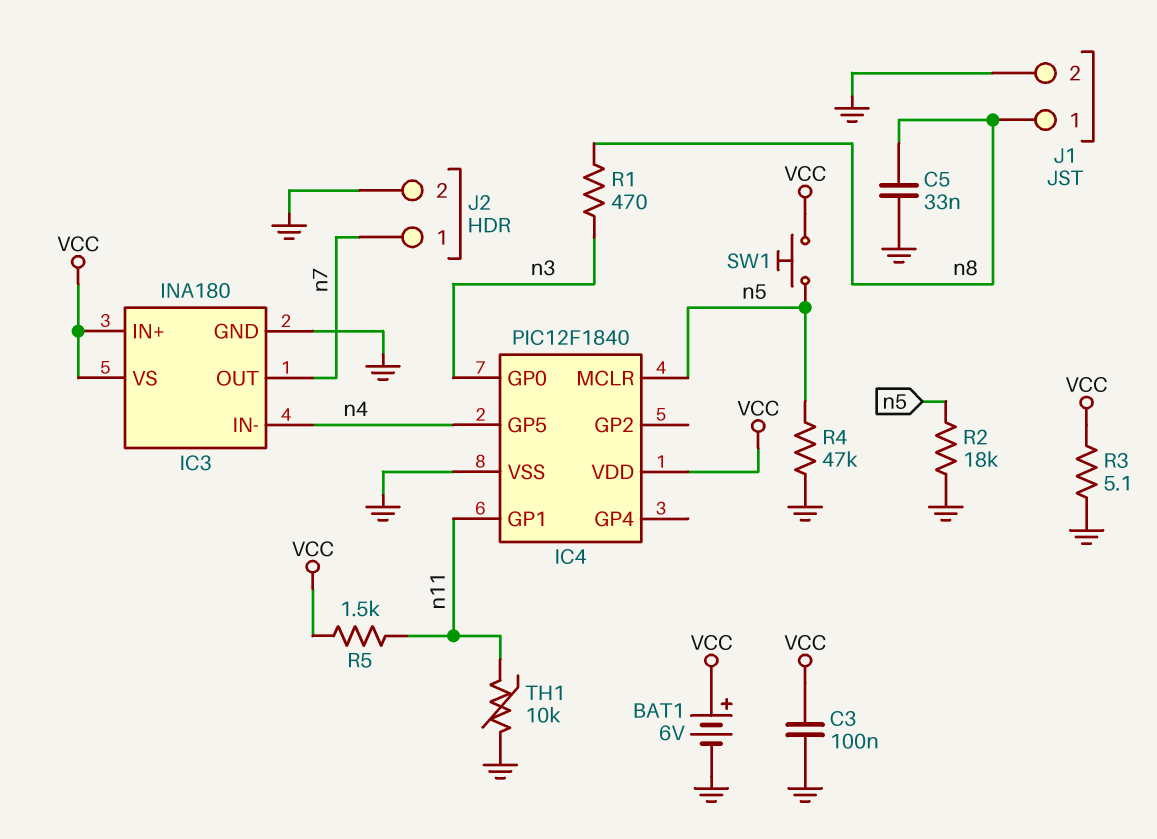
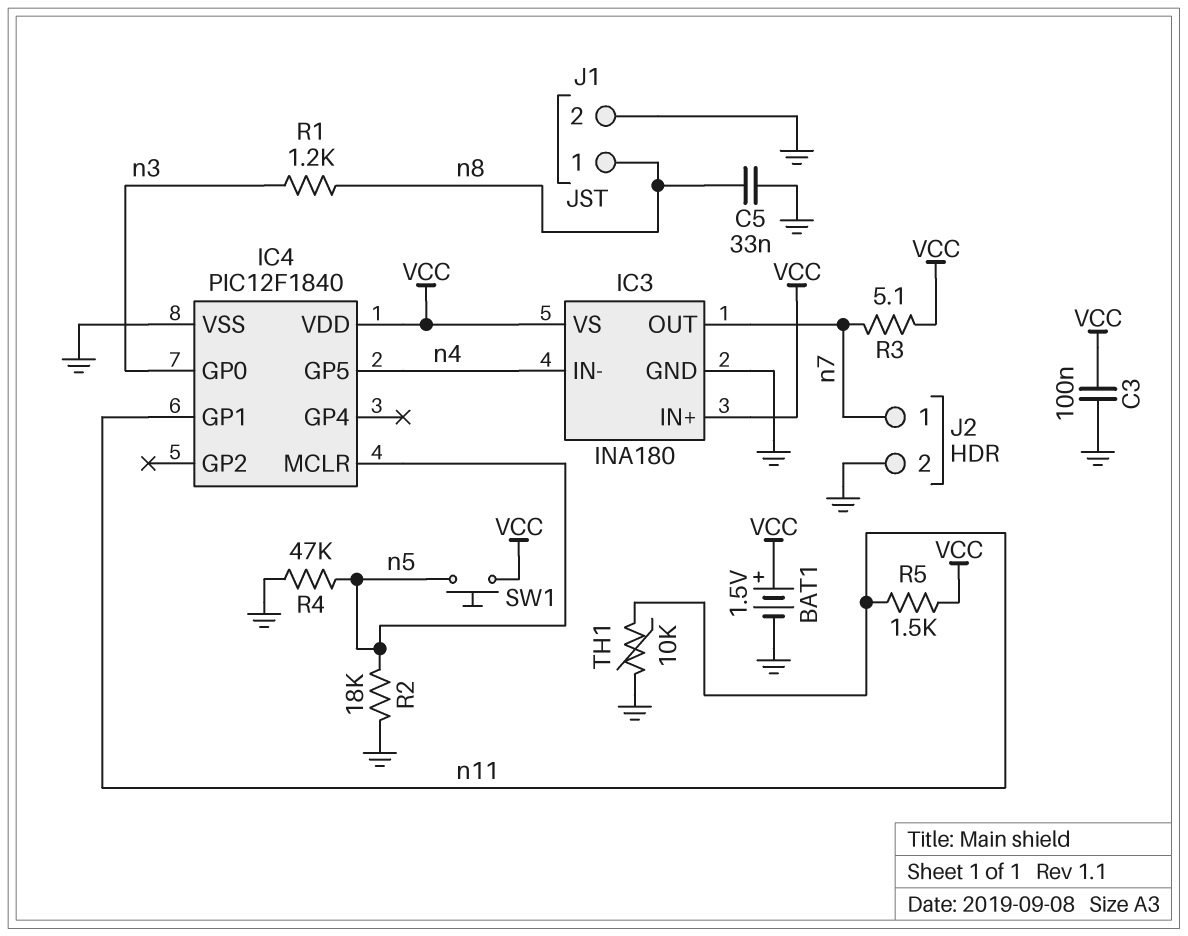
BAT1: 6V (plus VCC, minus GND) -> 1.5V (plus VCC, minus GND)
R1: 470 (n3, n8) -> 1.2k (n3, n8)
R3: 5.1 (GND, VCC) -> 5.1 (VCC, n7)

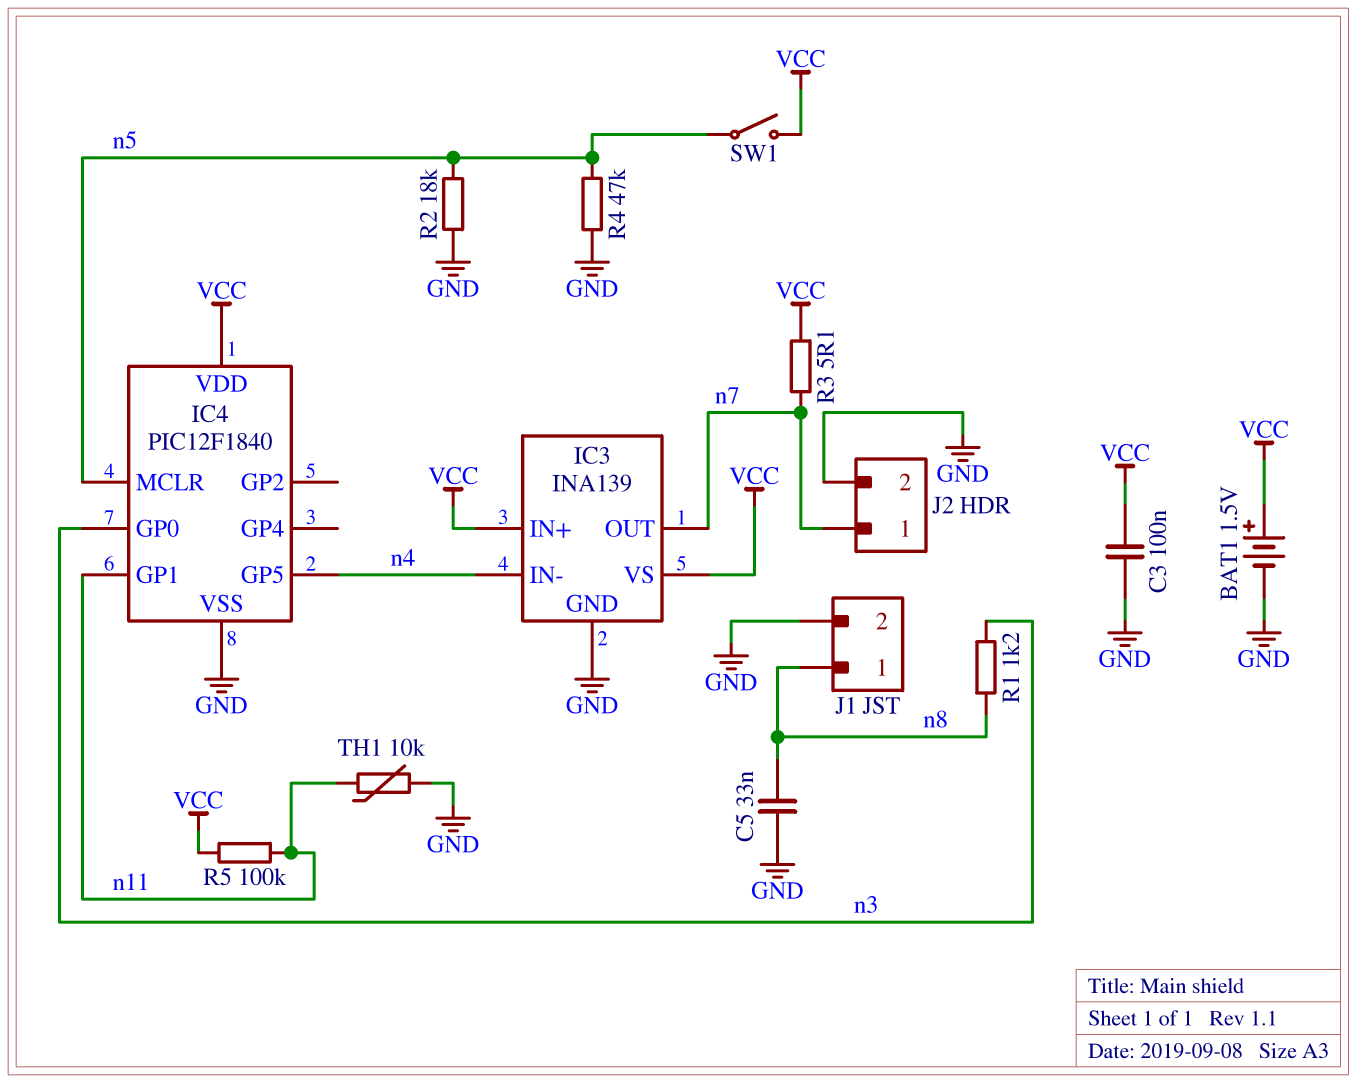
IC3: INA180 -> INA139
R5: 1.5k (VCC, n11) -> 100k (VCC, n11)
SW1: button (VCC, n5) -> switch (VCC, n5)

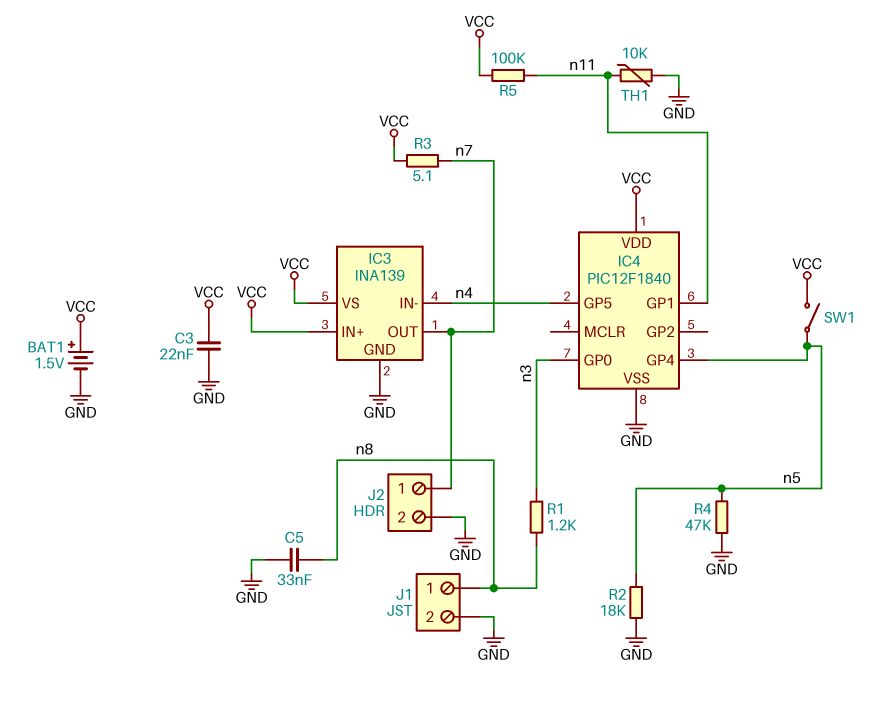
C3: 100nF (GND, VCC) -> 22nF (GND, VCC)
IC4 pin GP4: none -> n5
IC4 pin MCLR: n5 -> none

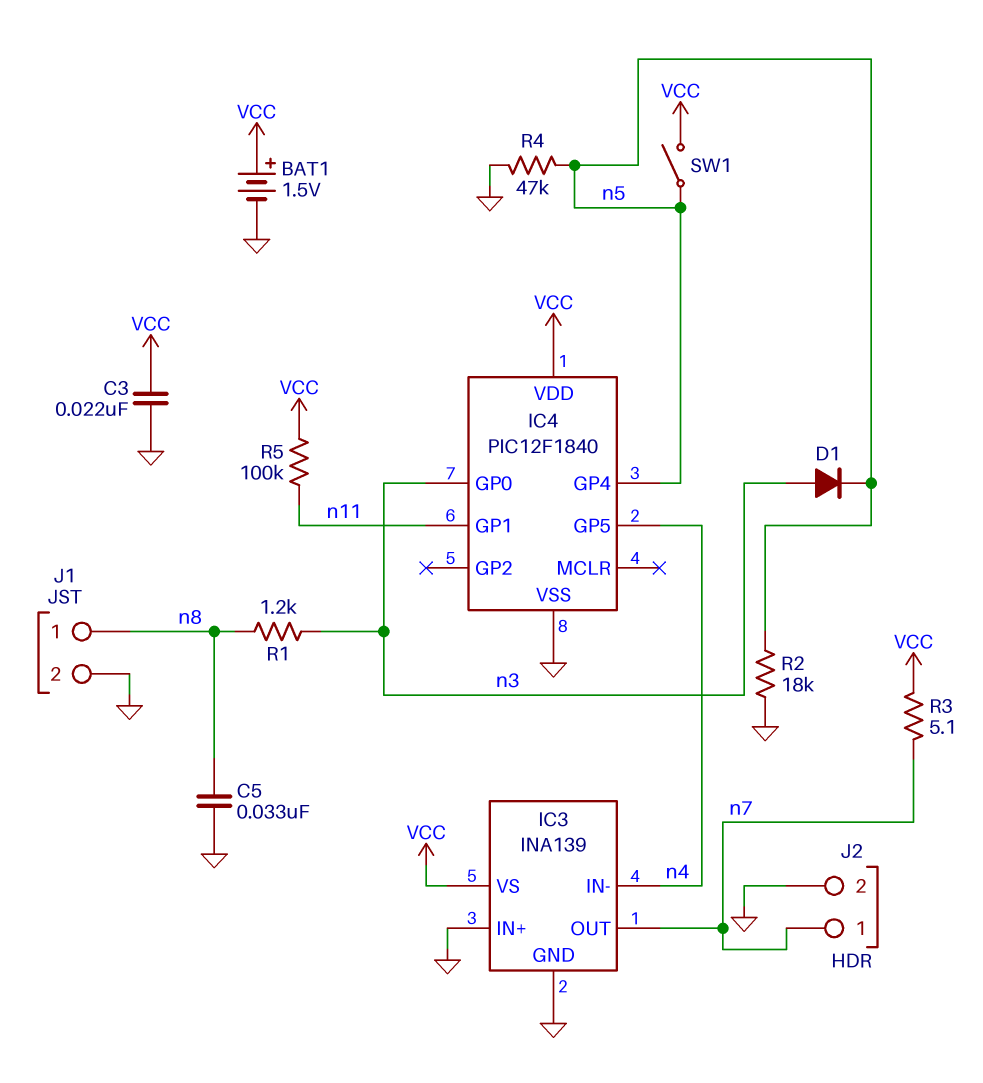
D1: none -> diode (A n3, K n5)
IC3 pin IN+: VCC -> GND
TH1: 10k (GND, n11) -> none

